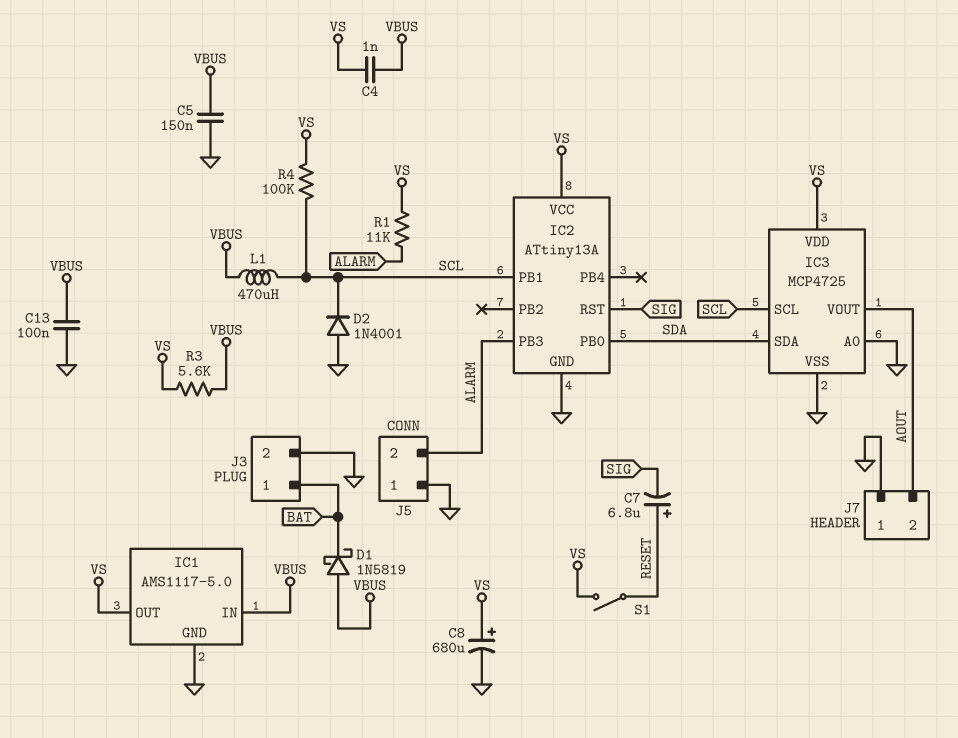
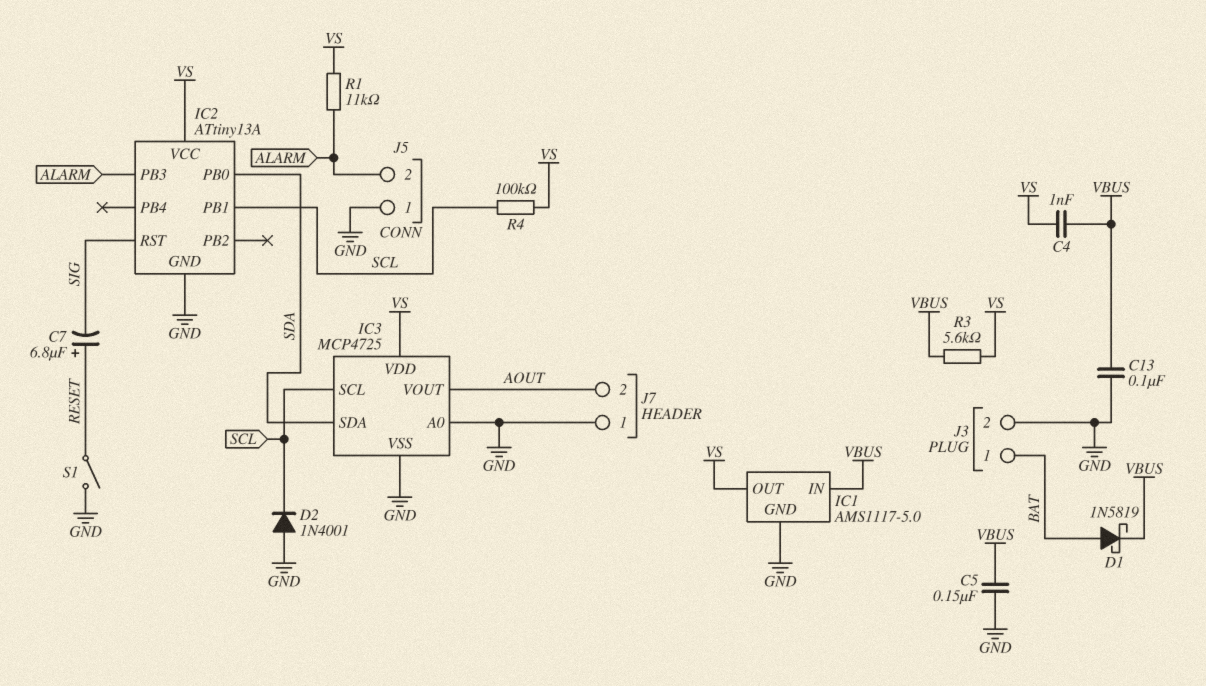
C8: 680uF (plus VS, minus GND) -> none
D1: schottky 1N5819 (A VBUS, K BAT) -> schottky 1N5819 (A BAT, K VBUS)
L1: 470uH (SCL, VBUS) -> none
S1: switch (RESET, VS) -> switch (GND, RESET)

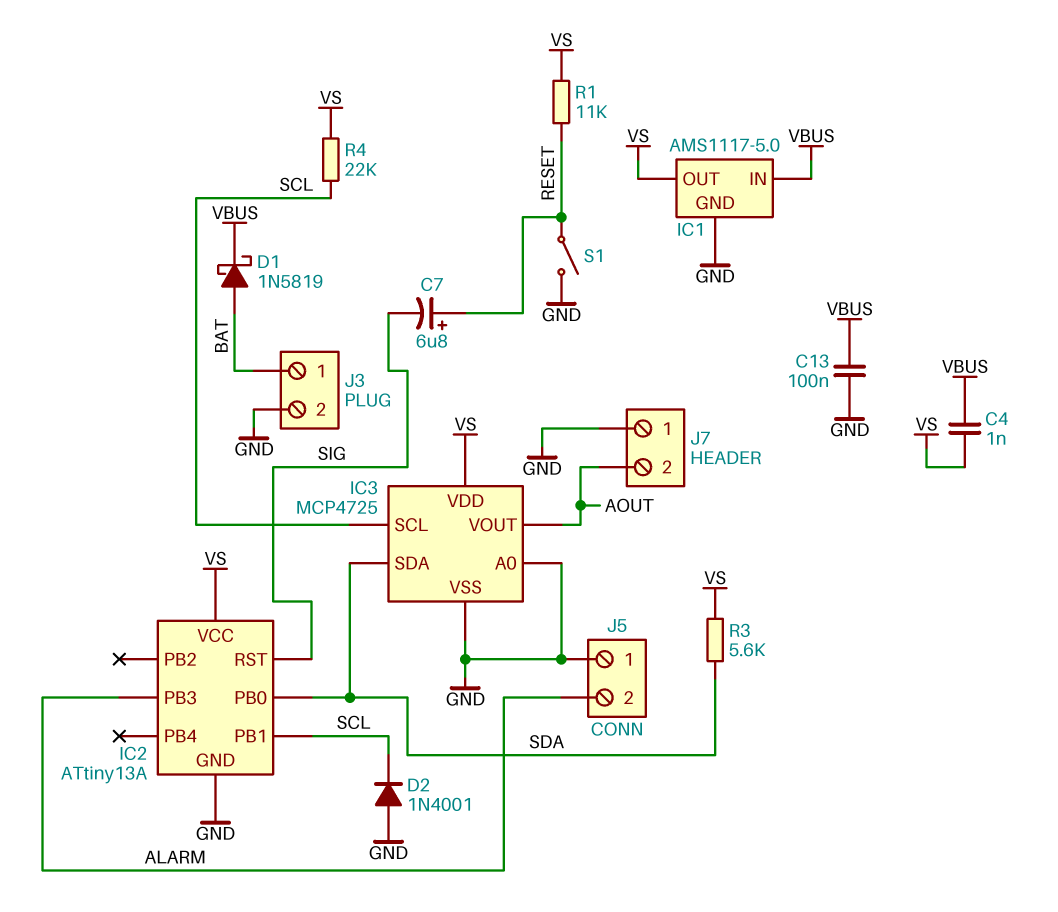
C5: 150nF (GND, VBUS) -> none
R1: 11k (ALARM, VS) -> 11k (RESET, VS)
R3: 5.6k (VBUS, VS) -> 5.6k (SDA, VS)
R4: 100k (SCL, VS) -> 22k (SCL, VS)

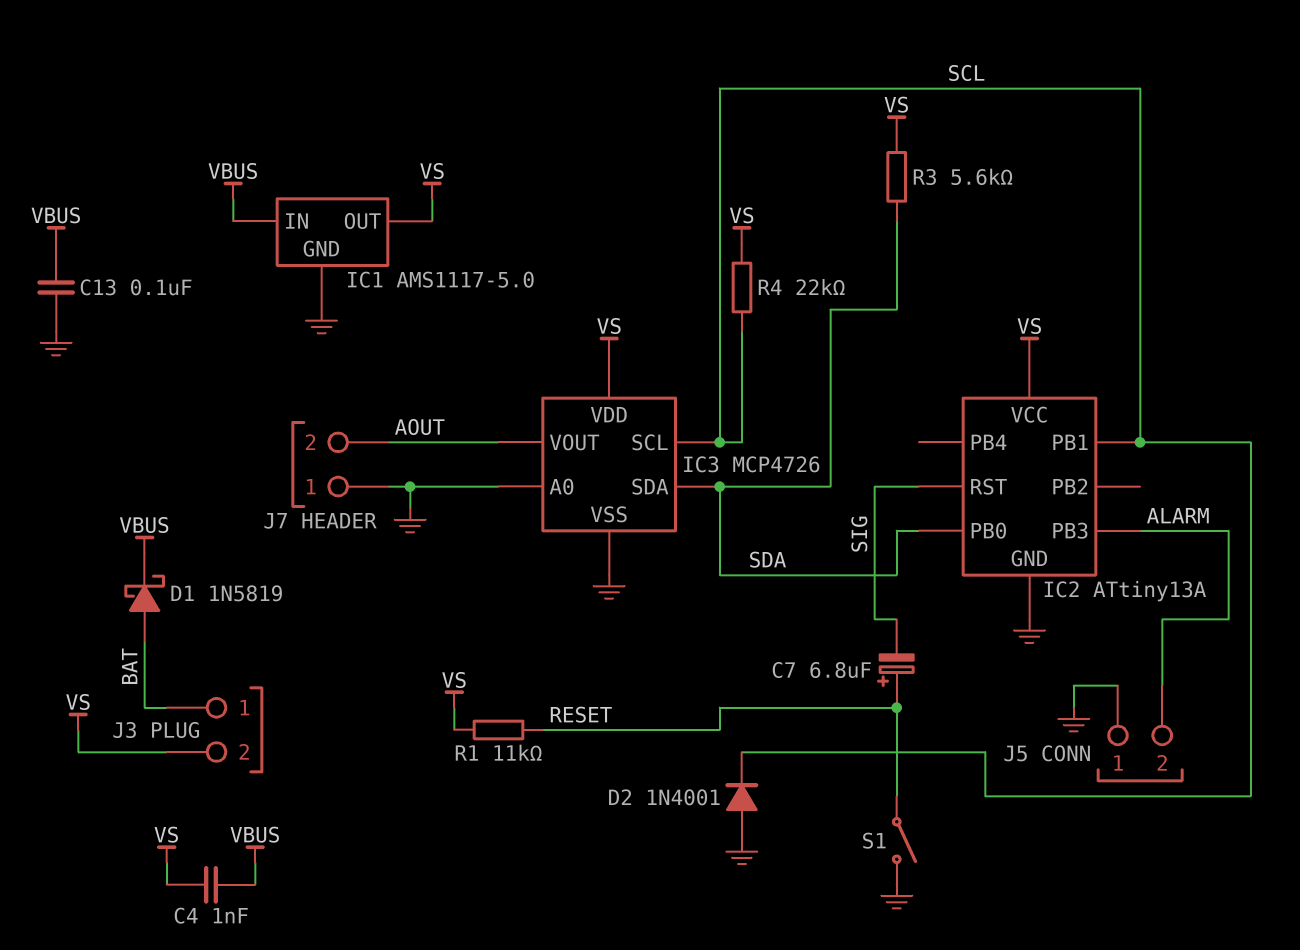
IC3: MCP4725 -> MCP4726
J3 pin 2: GND -> VS

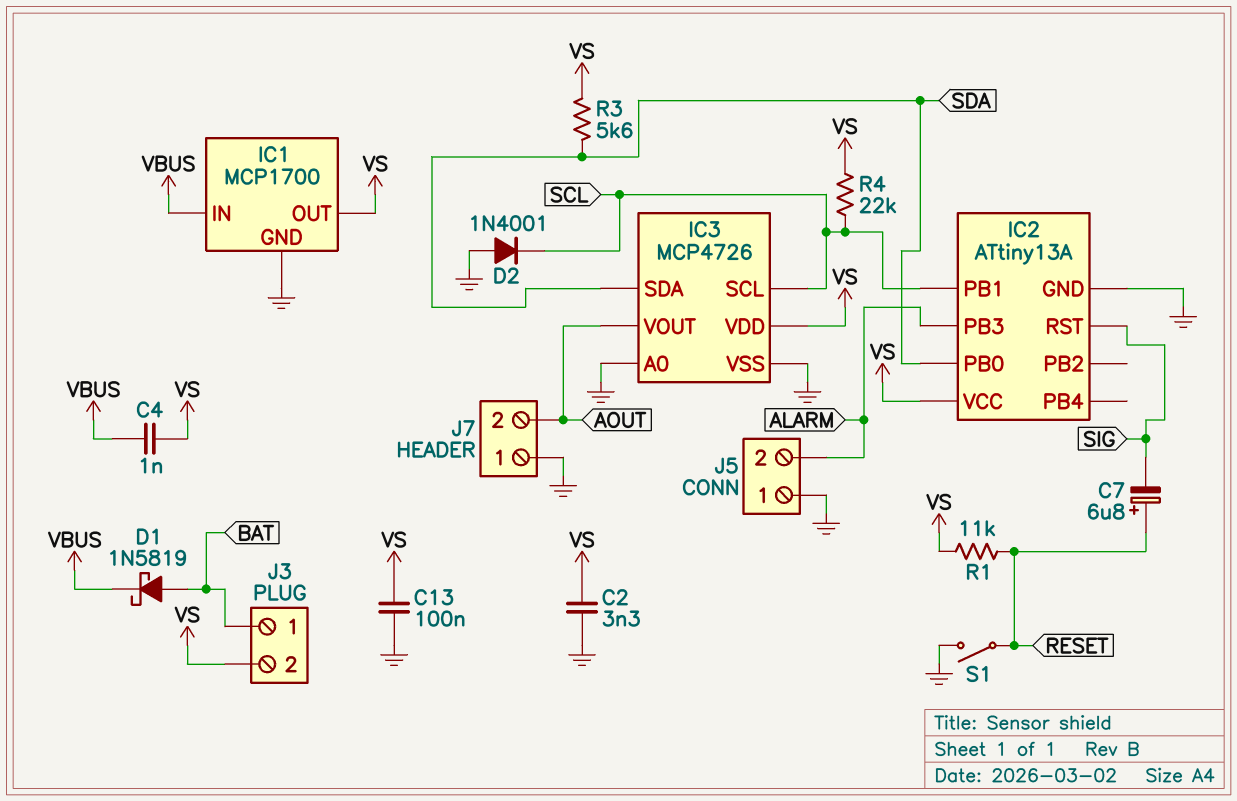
C2: none -> 3.3nF (GND, VS)
C13: 100nF (GND, VBUS) -> 100nF (GND, VS)
IC1: AMS1117-5.0 -> MCP1700

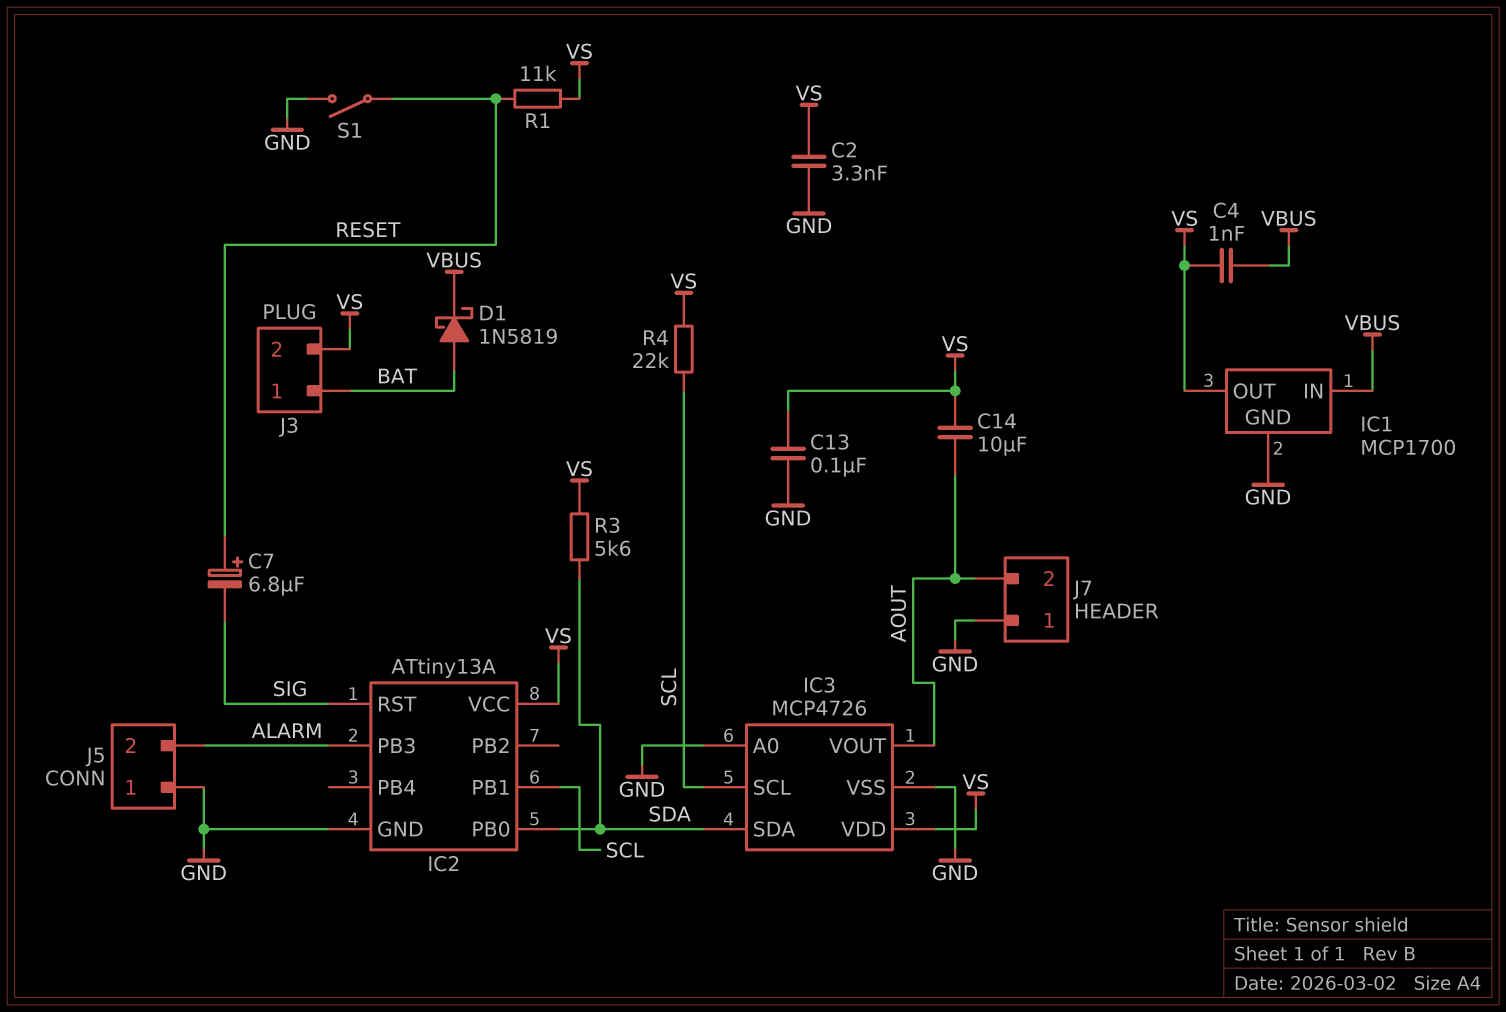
C14: none -> 10uF (AOUT, VS)
D2: diode 1N4001 (A GND, K SCL) -> none

